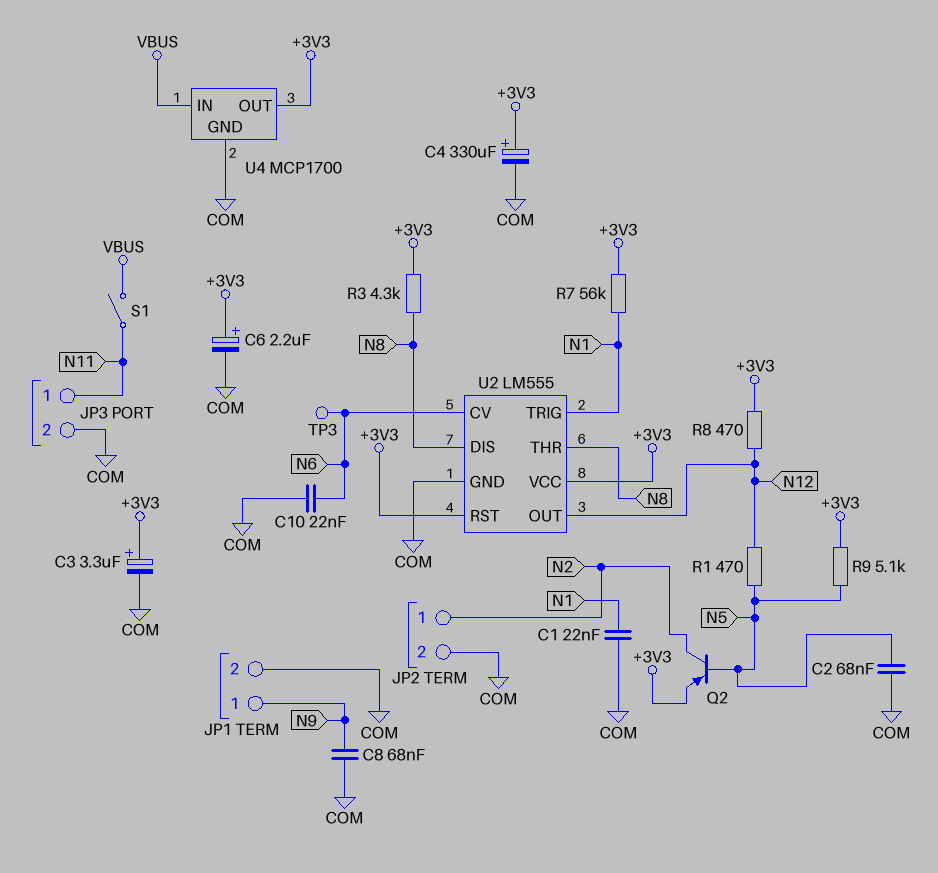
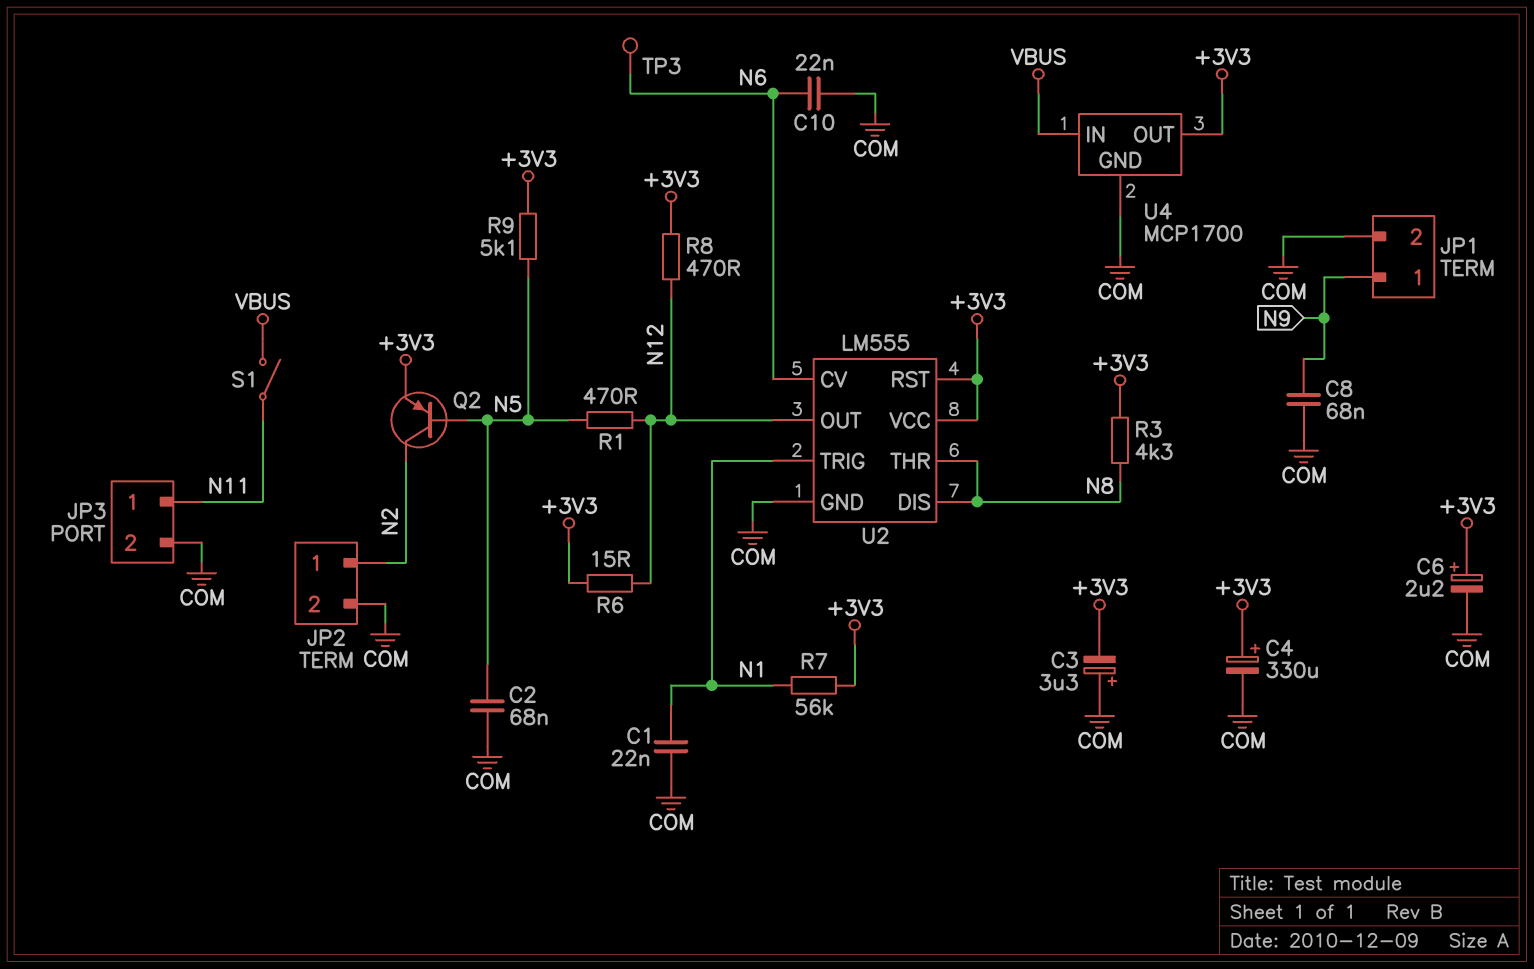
C3: 3.3uF (plus +3V3, minus COM) -> 3.3uF (plus COM, minus +3V3)
R6: none -> 15 (+3V3, N12)

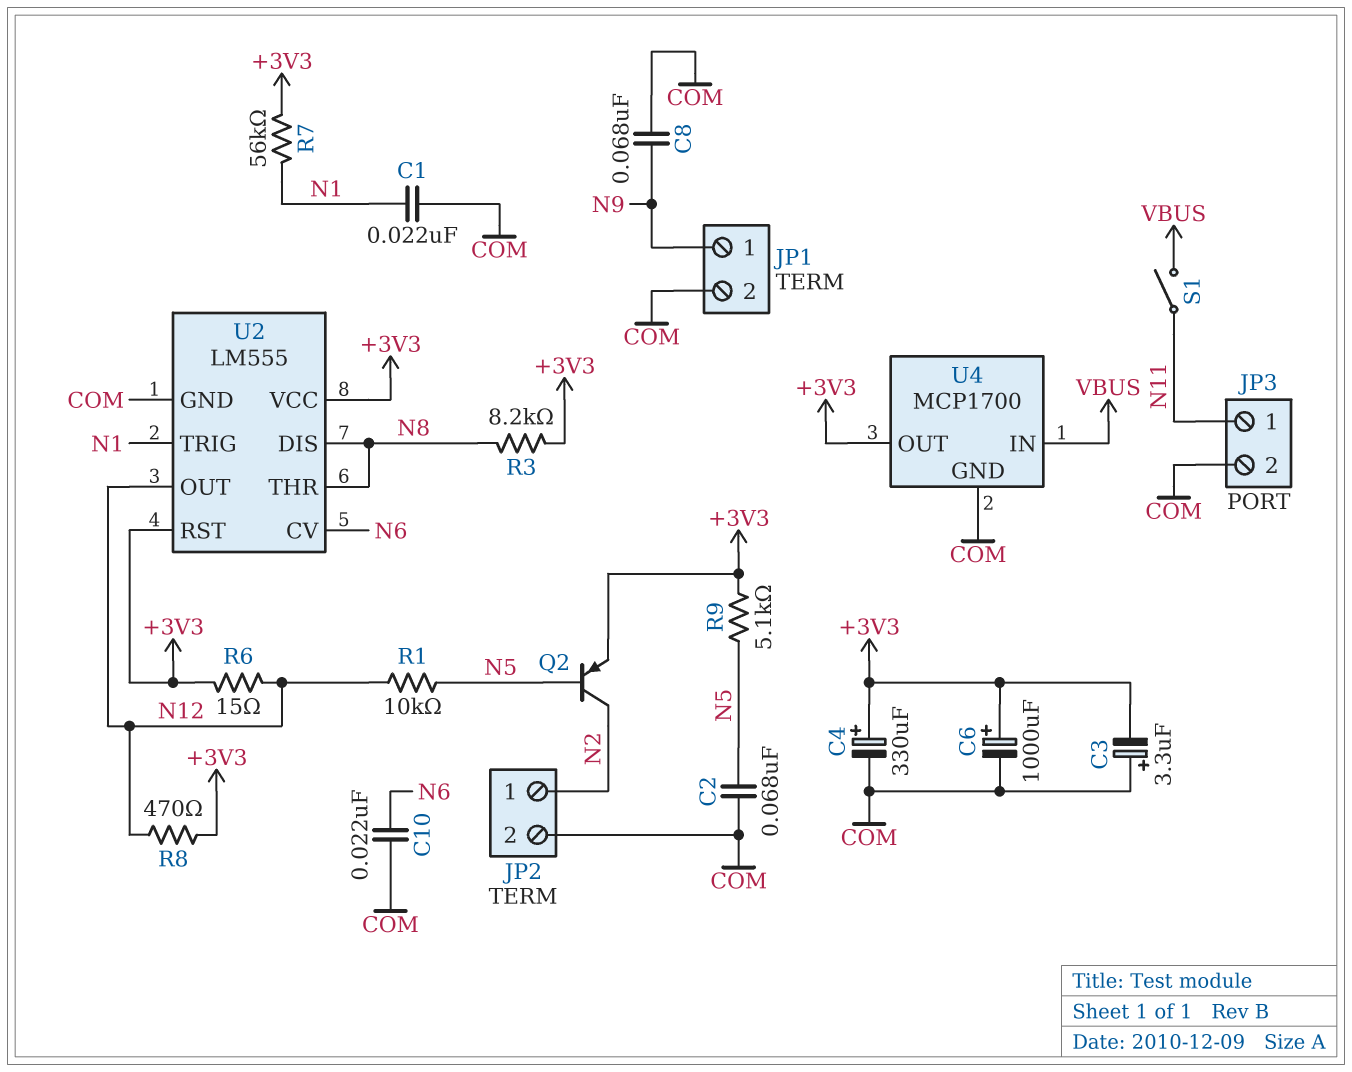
C6: 2.2uF (plus +3V3, minus COM) -> 1000uF (plus +3V3, minus COM)
R1: 470 (N5, N12) -> 10k (N5, N12)
R3: 4.3k (+3V3, N8) -> 8.2k (+3V3, N8)
TP3: test point (N6) -> none

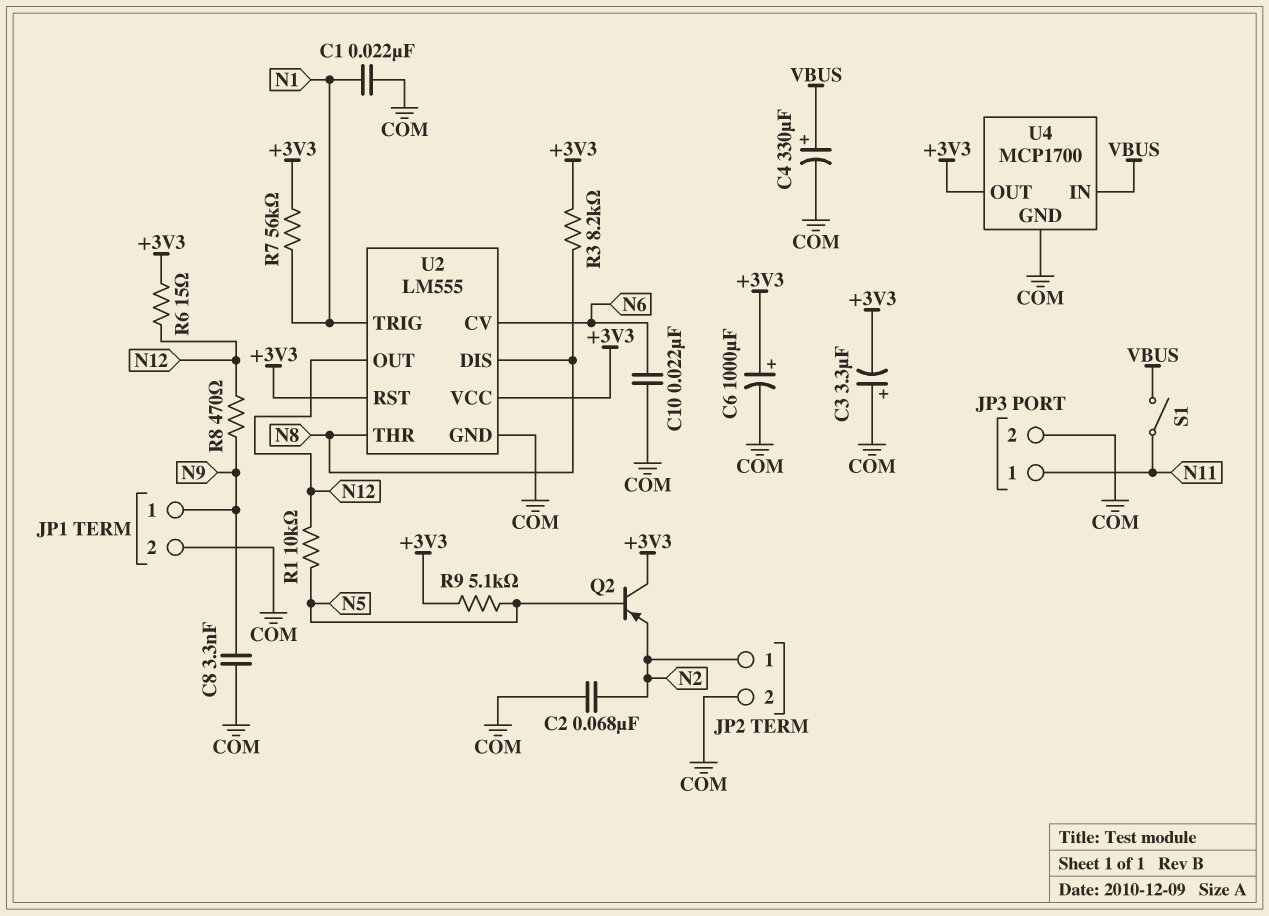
C2: 68nF (COM, N5) -> 68nF (COM, N2)
C4: 330uF (plus +3V3, minus COM) -> 330uF (plus VBUS, minus COM)
C8: 68nF (COM, N9) -> 3.3nF (COM, N9)
Q2: PNP (B N5, C N2, E +3V3) -> PNP (B N5, C +3V3, E N2)
R8: 470 (+3V3, N12) -> 470 (N9, N12)

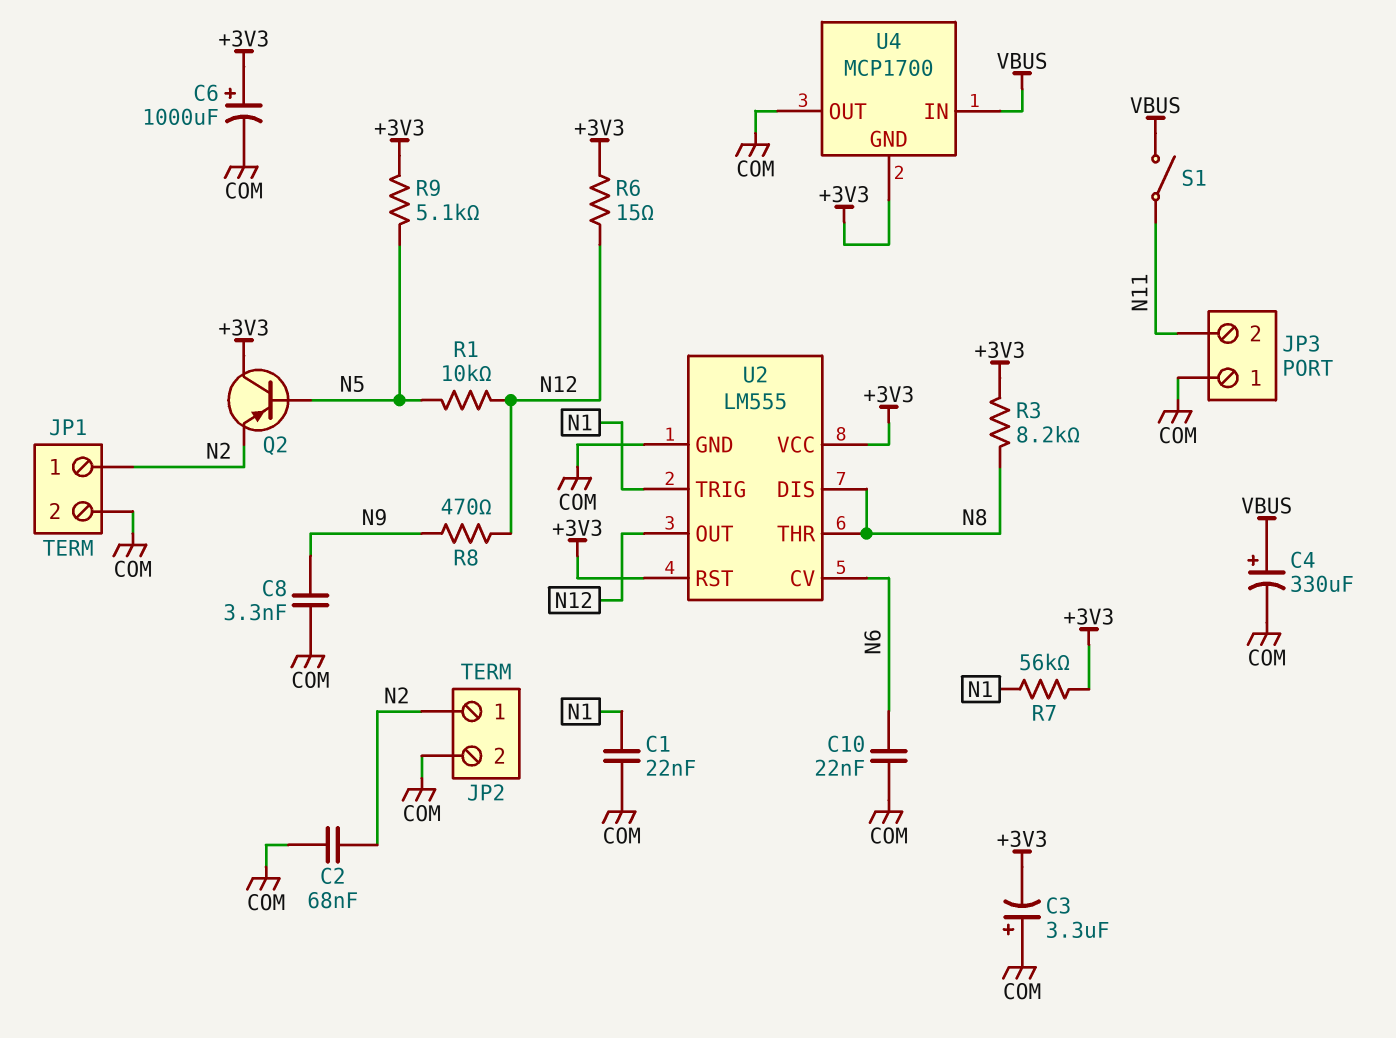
JP1 pin 1: N9 -> N2
JP3 pin 1: N11 -> COM
JP3 pin 2: COM -> N11
U4 pin GND: COM -> +3V3
U4 pin OUT: +3V3 -> COM

